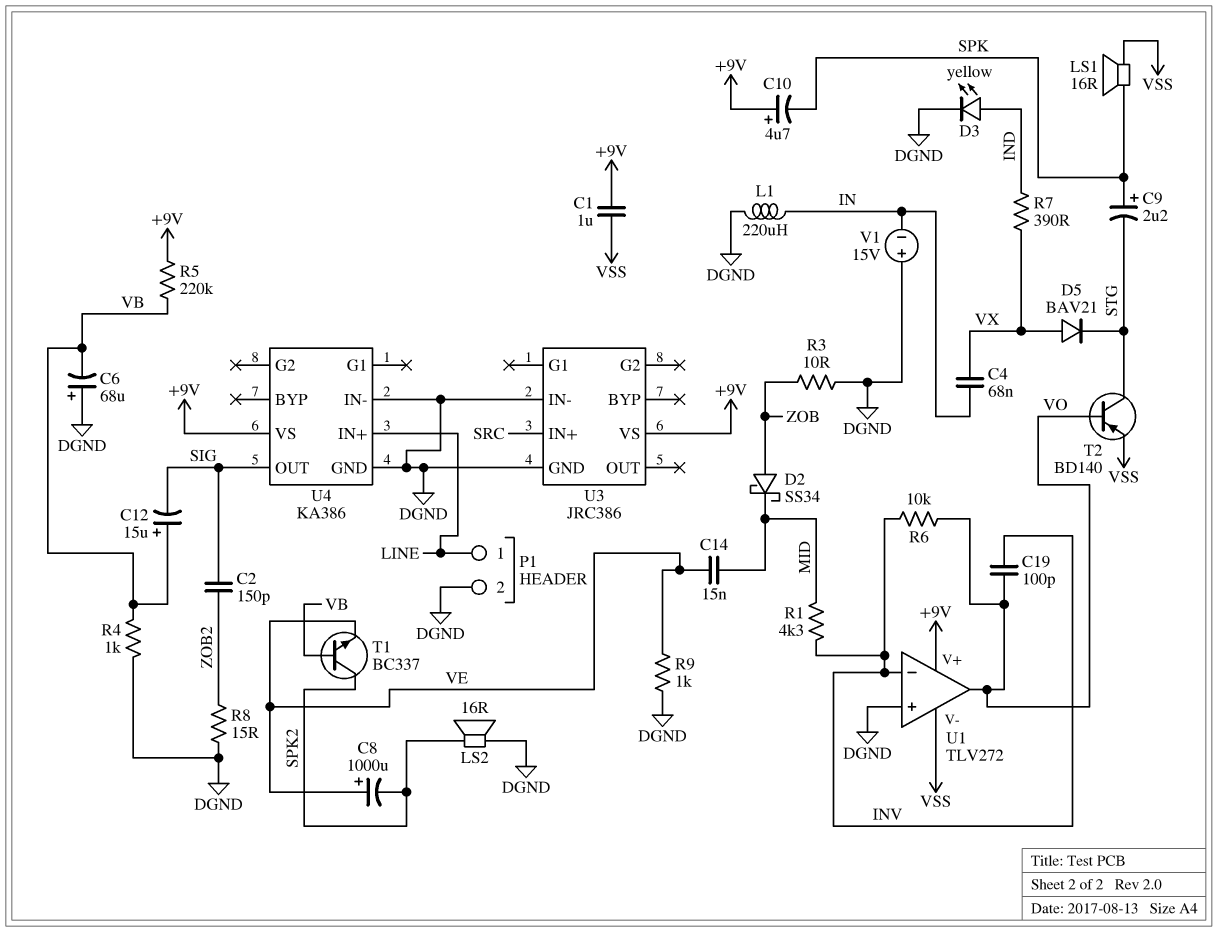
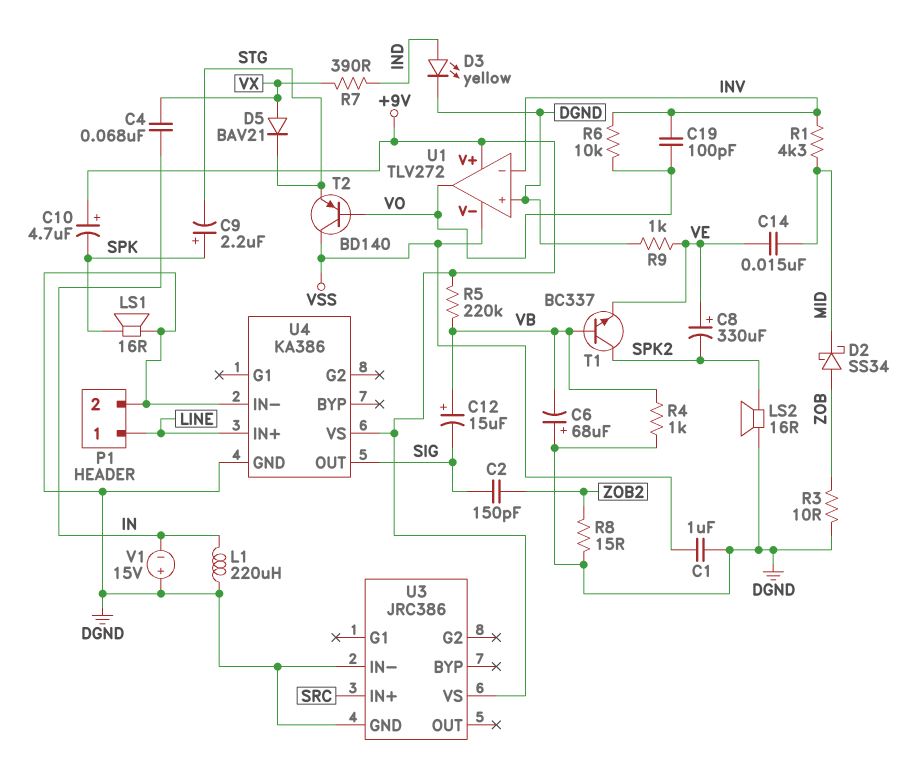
C1: 1uF (+9V, VSS) -> 1uF (DGND, VSS)
C8: 1000uF (plus VE, minus SPK2) -> 330uF (plus VE, minus SPK2)
LS1: speaker 16R (SPK, VSS) -> speaker 16R (DGND, SPK)
T2: PNP BD140 (B VO, C STG, E VSS) -> PNP BD140 (B VO, C VSS, E STG)

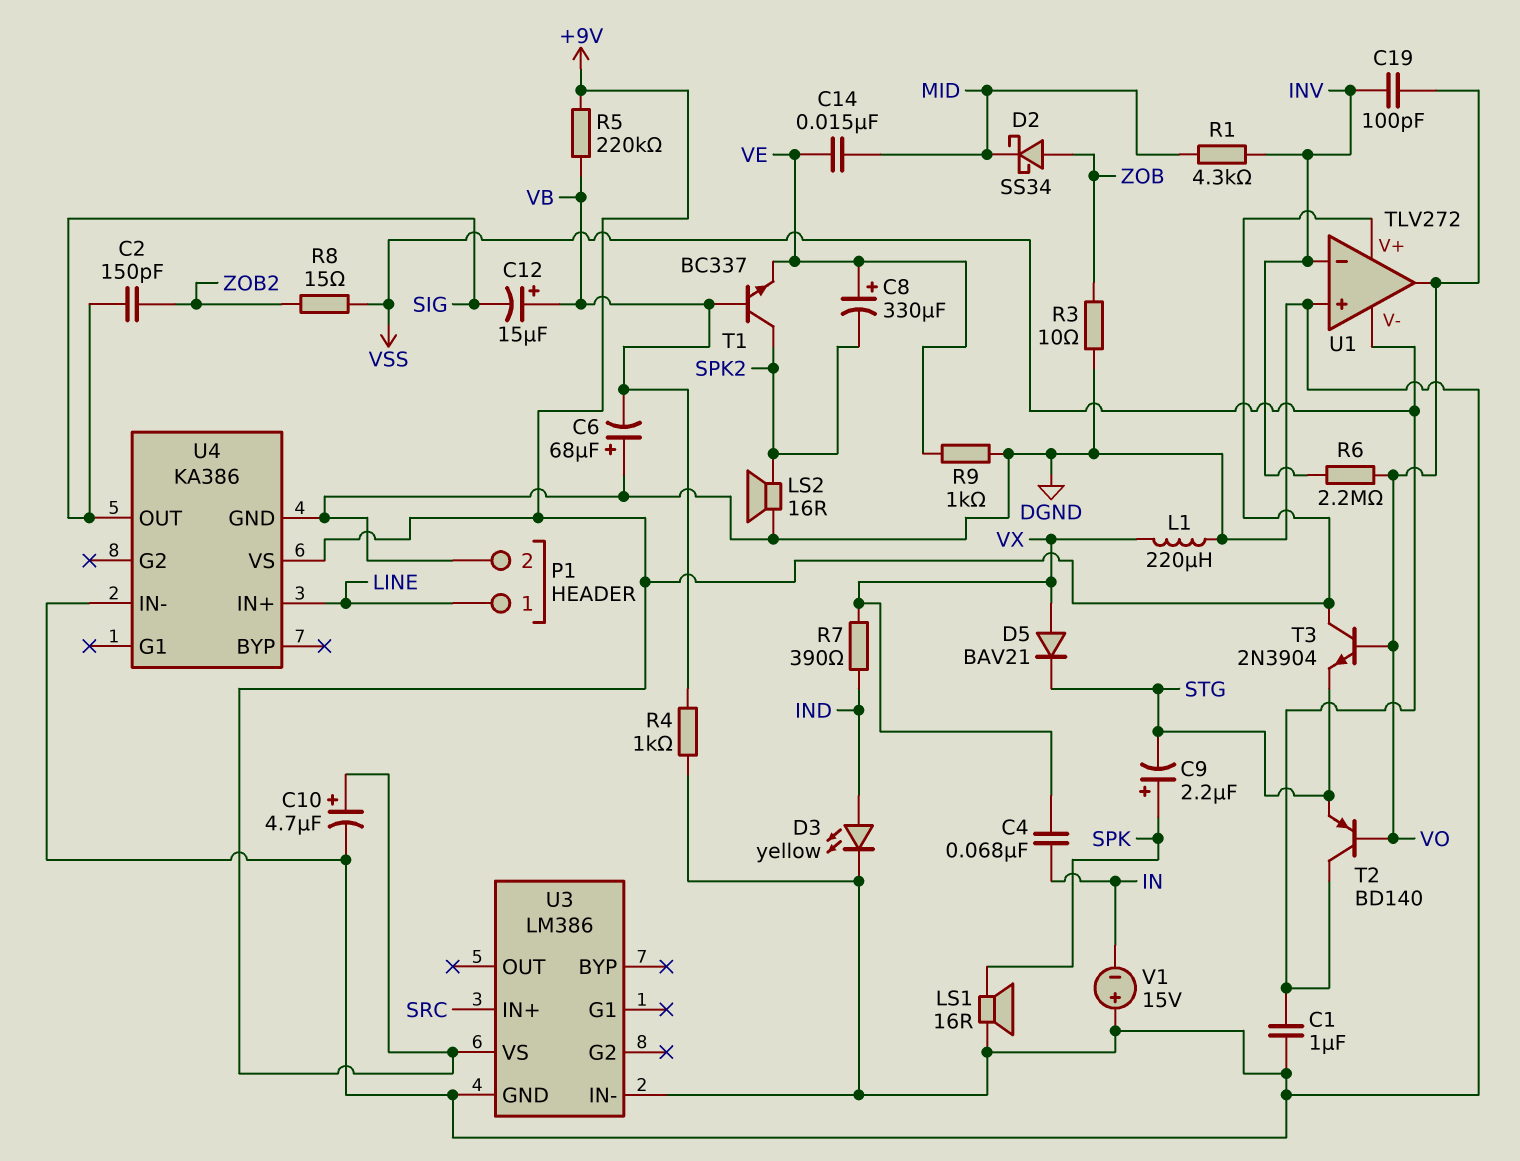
C10: 4.7uF (plus +9V, minus SPK) -> 4.7uF (plus +9V, minus DGND)
L1: 220uH (DGND, IN) -> 220uH (DGND, VX)
R6: 10k (INV, VO) -> 2.2M (INV, VO)
R8: 15 (DGND, ZOB2) -> 15 (VSS, ZOB2)
T3: none -> NPN 2N3904 (B VO, C +9V, E STG)
U3: JRC386 -> LM386

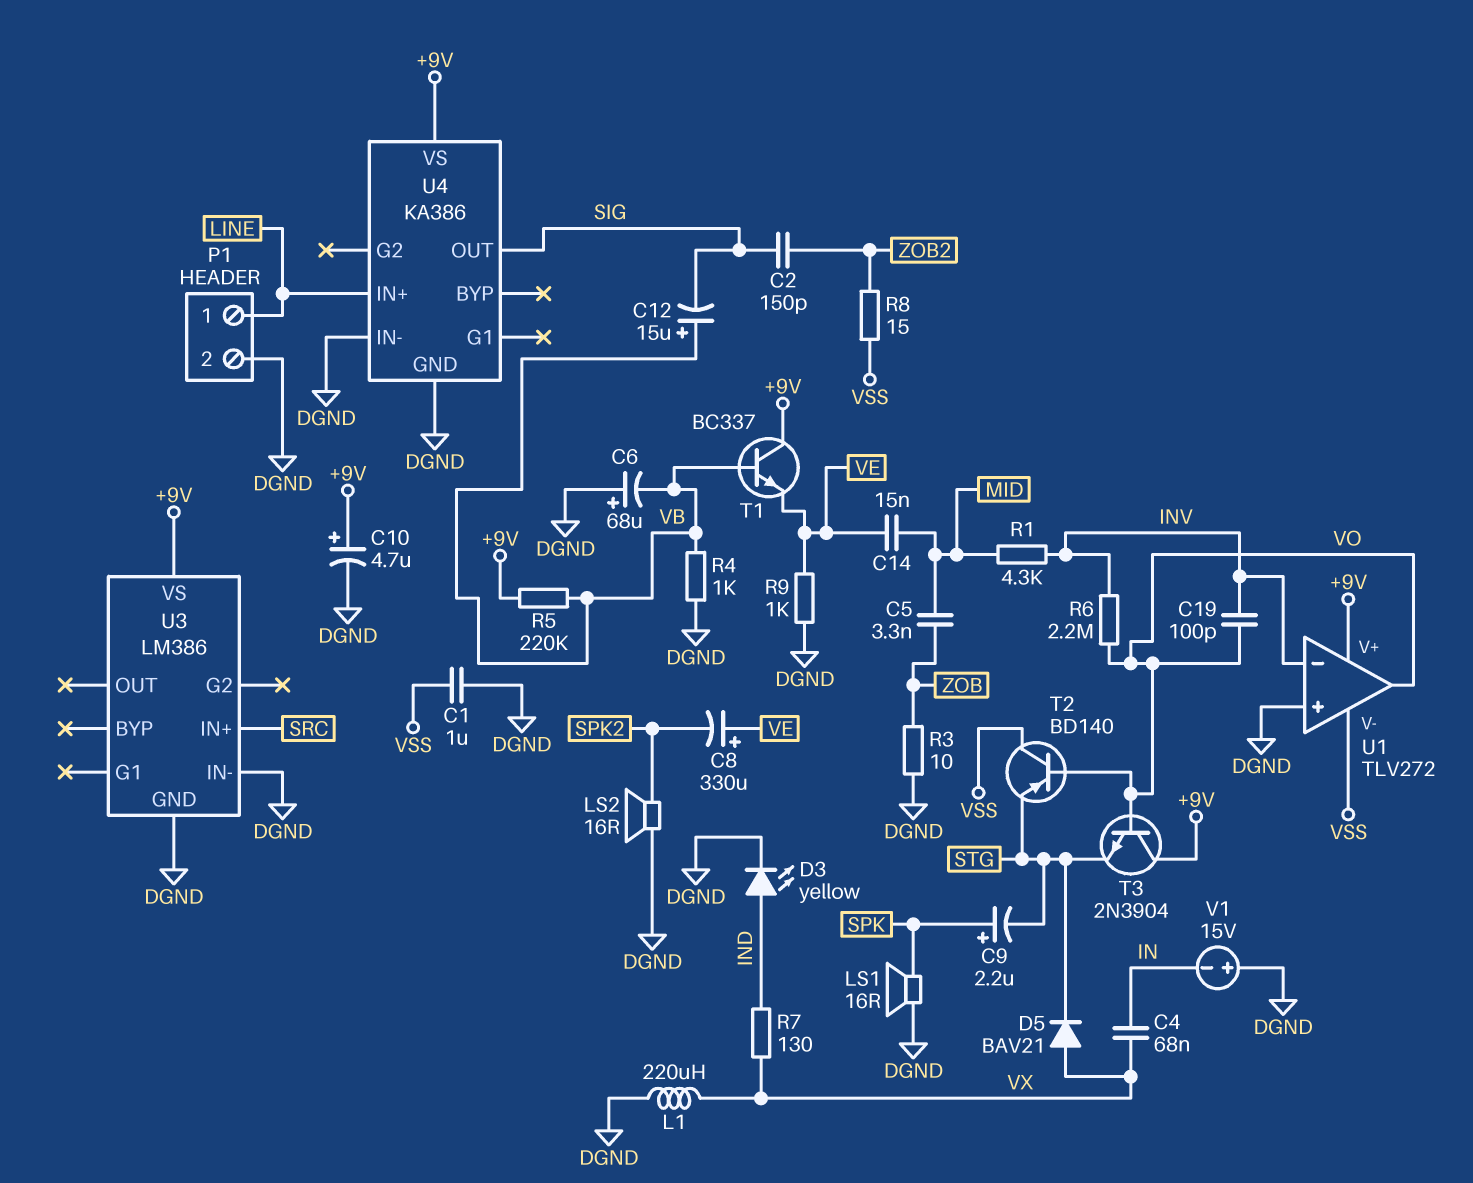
C5: none -> 3.3nF (MID, ZOB)
D2: schottky SS34 (A ZOB, K MID) -> none
R7: 390 (IND, VX) -> 130 (IND, VX)
T1: NPN BC337 (B VB, C SPK2, E VE) -> NPN BC337 (B VB, C +9V, E VE)

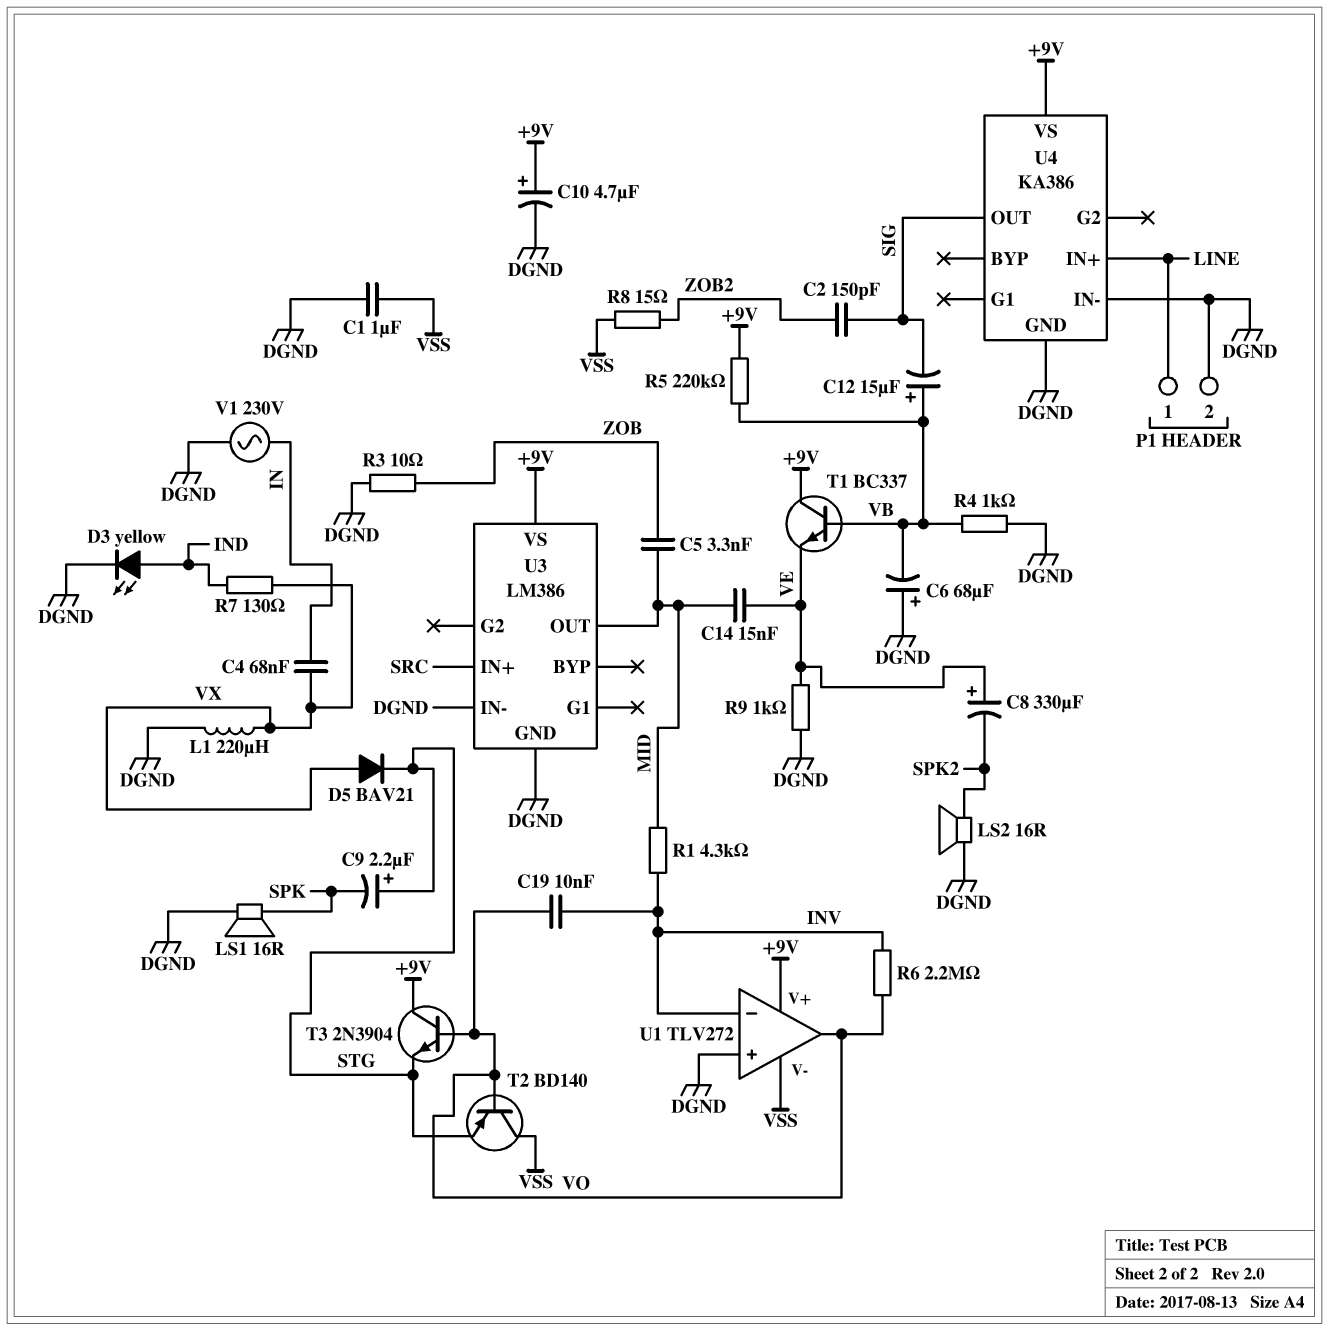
C9: 2.2uF (plus SPK, minus STG) -> 2.2uF (plus STG, minus SPK)
C19: 100pF (INV, VO) -> 10nF (INV, VO)
U3 pin OUT: none -> MID
V1: 15V (plus DGND, minus IN) -> AC 230V (DGND, IN)

